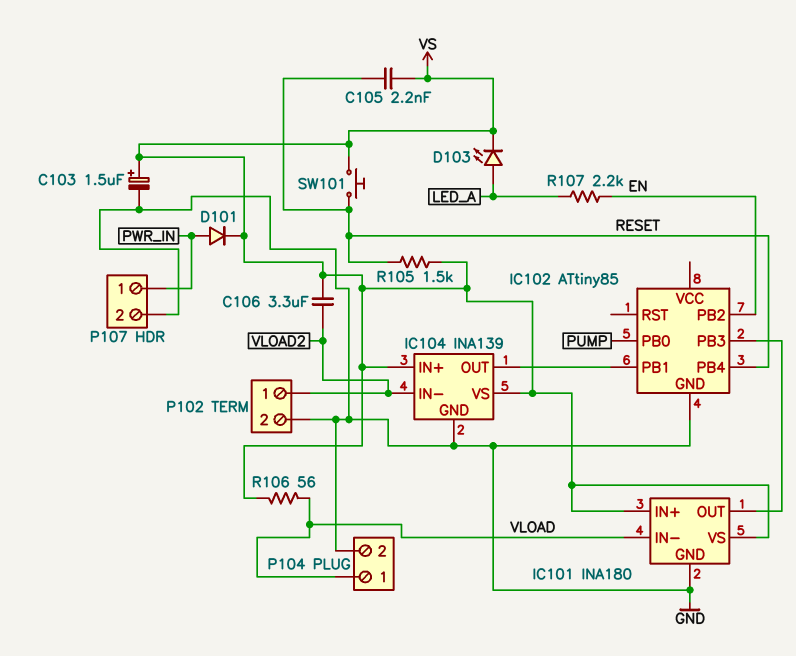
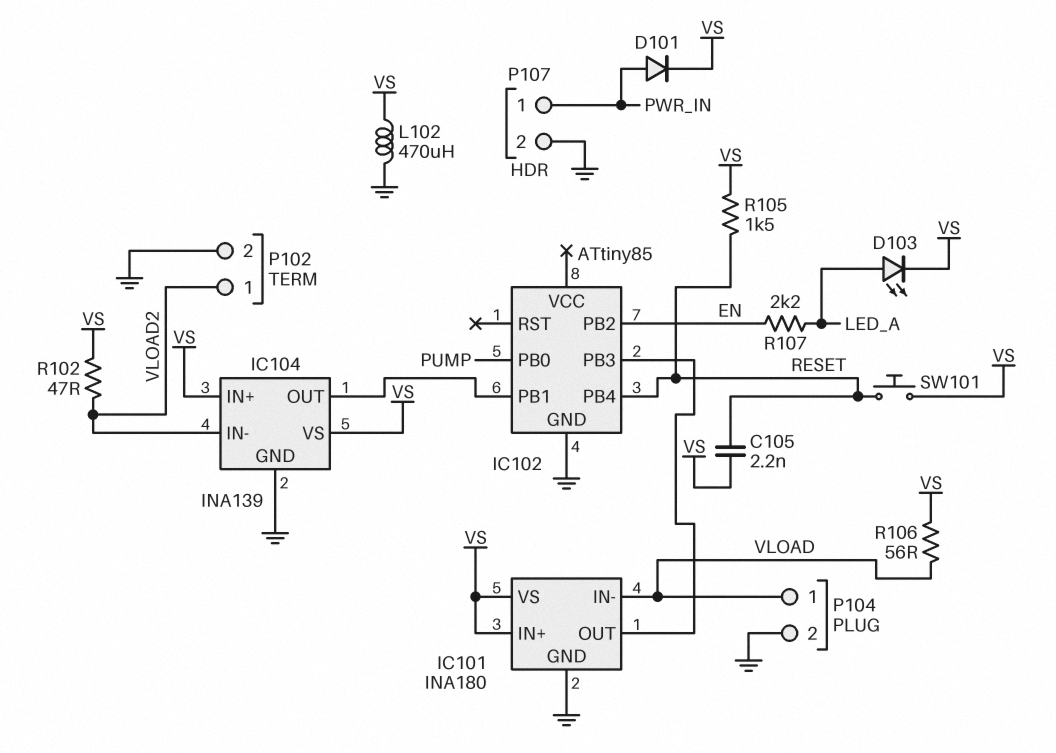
C103: 1.5uF (plus VS, minus GND) -> none
C106: 3.3uF (VLOAD2, VS) -> none
L102: none -> 470uH (GND, VS)
R102: none -> 47 (VLOAD2, VS)

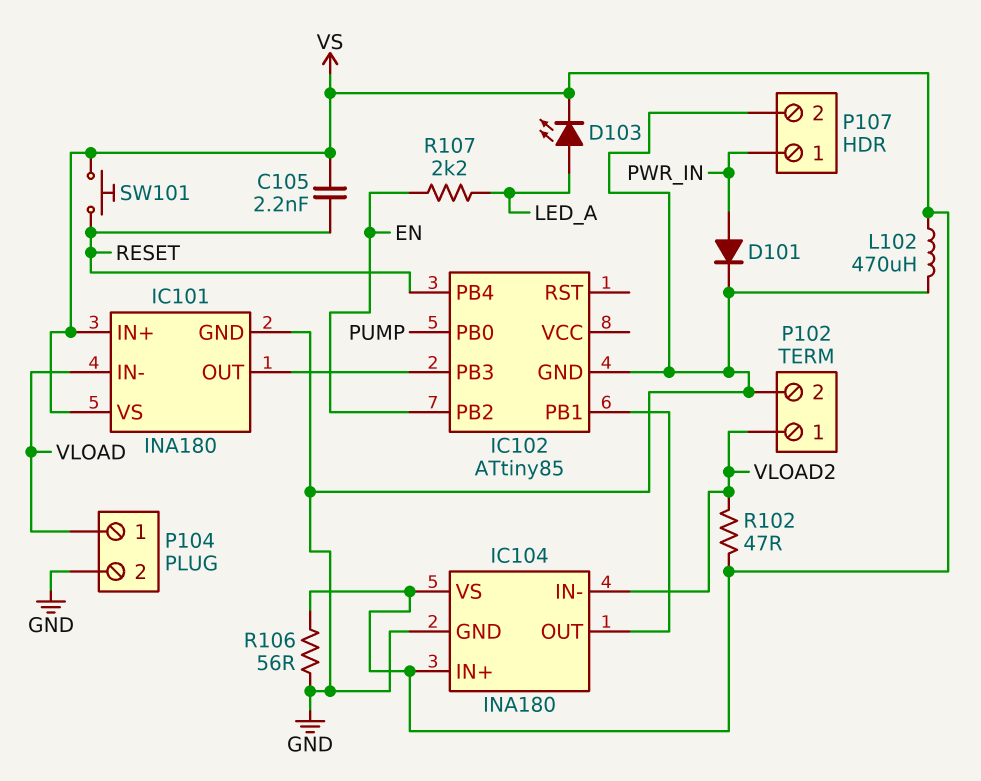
D101: diode (A PWR_IN, K VS) -> diode (A PWR_IN, K GND)
IC104: INA139 -> INA180
R105: 1.5k (RESET, VS) -> none
R106: 56 (VLOAD, VS) -> 56 (GND, VS)

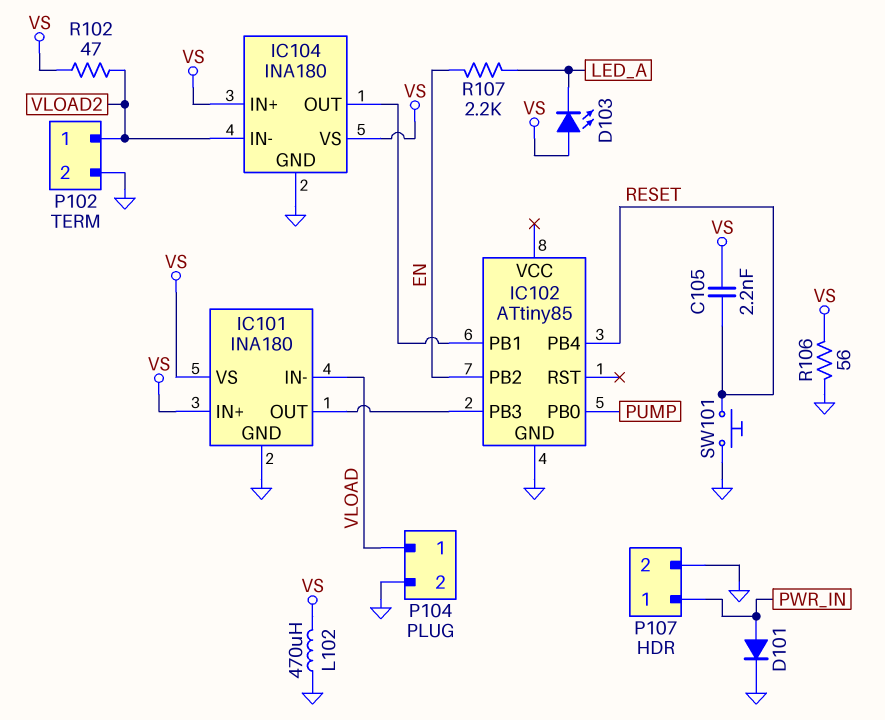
D103: LED (A LED_A, K VS) -> LED (A VS, K LED_A)
SW101: button (RESET, VS) -> button (GND, RESET)

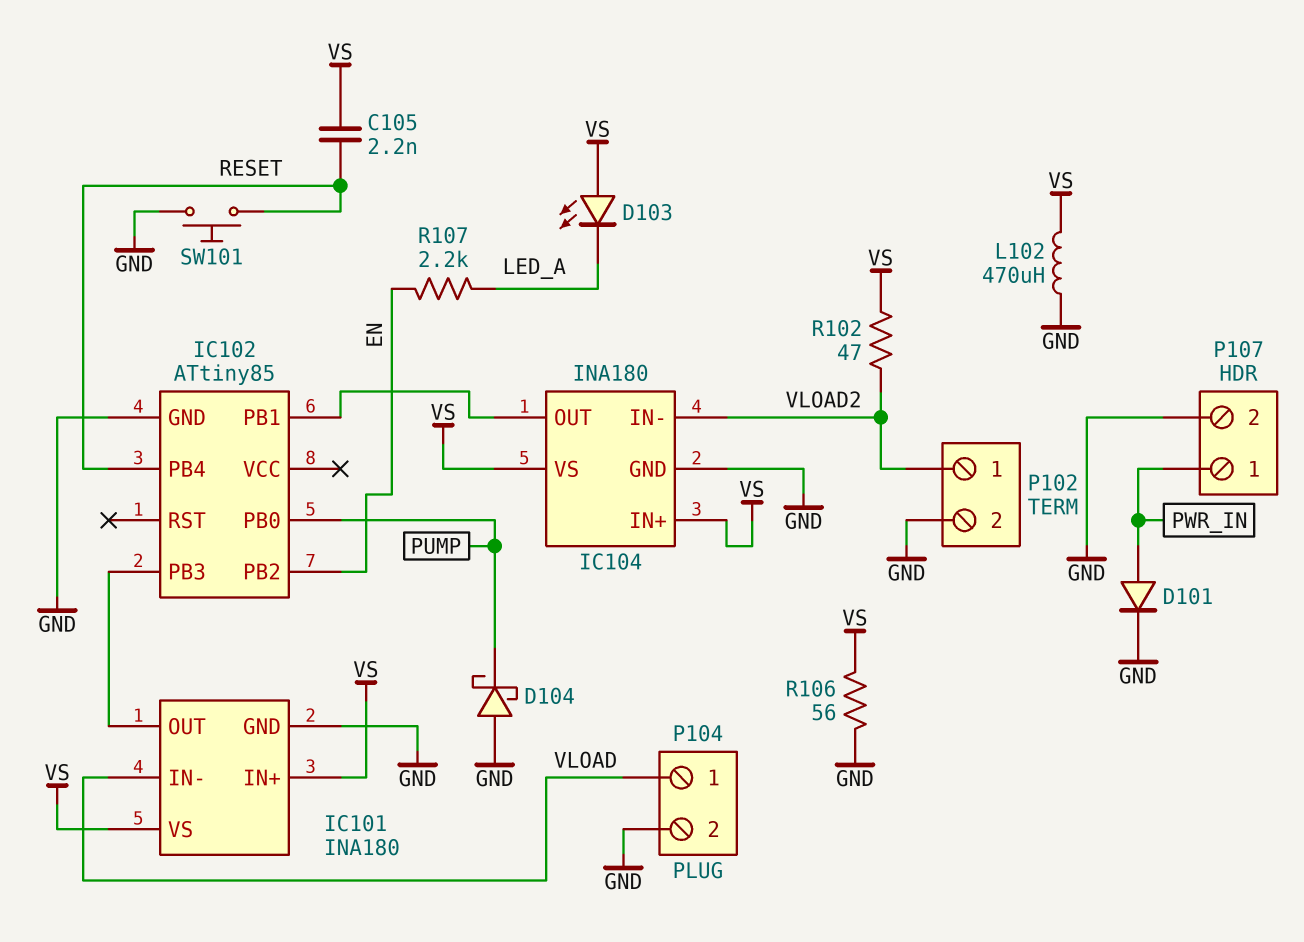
D104: none -> schottky (A GND, K PUMP)

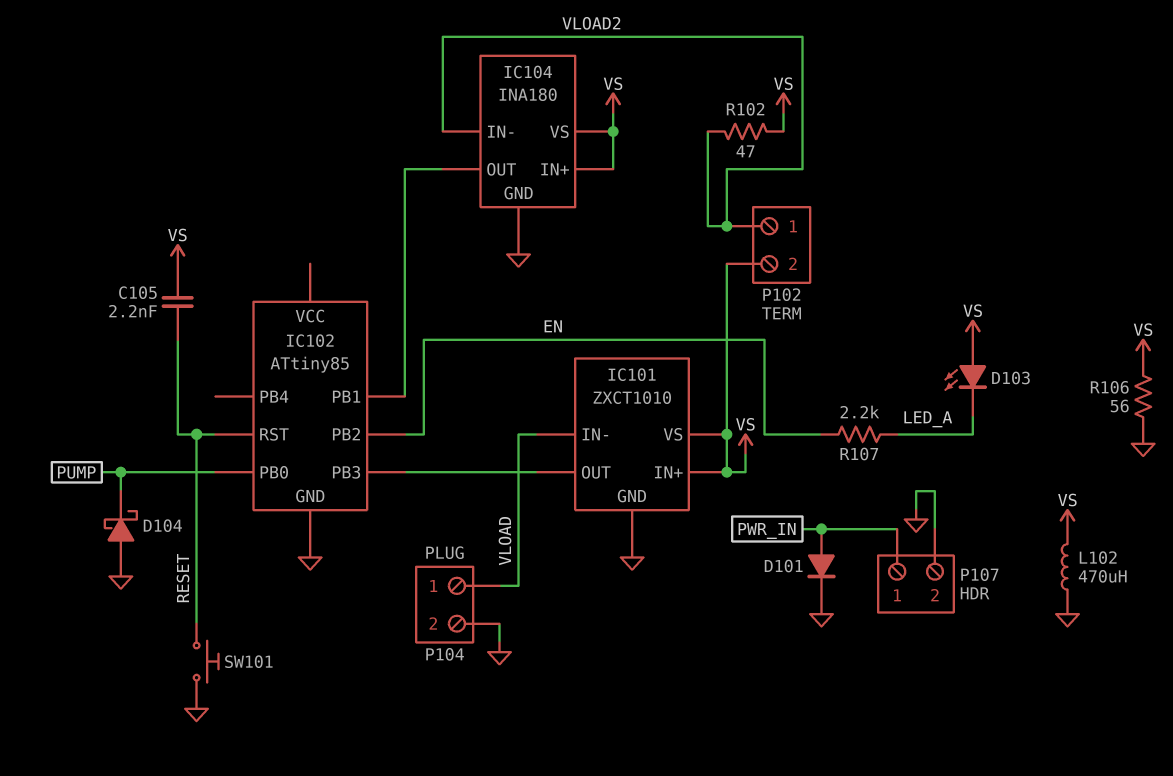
IC101: INA180 -> ZXCT1010
IC102 pin PB4: RESET -> none
IC102 pin RST: none -> RESET
P102 pin 2: GND -> VS

